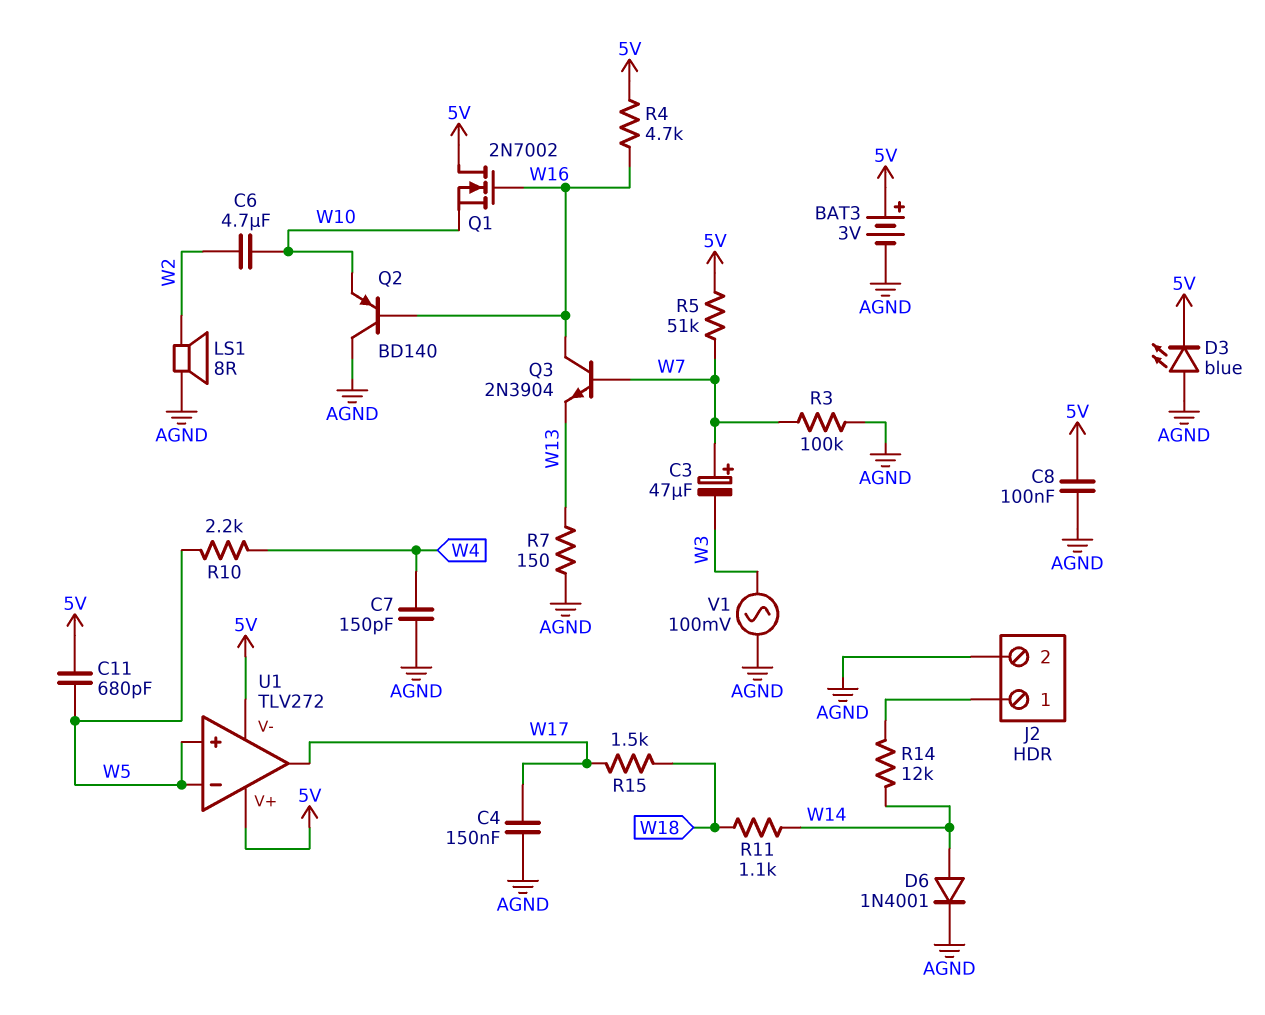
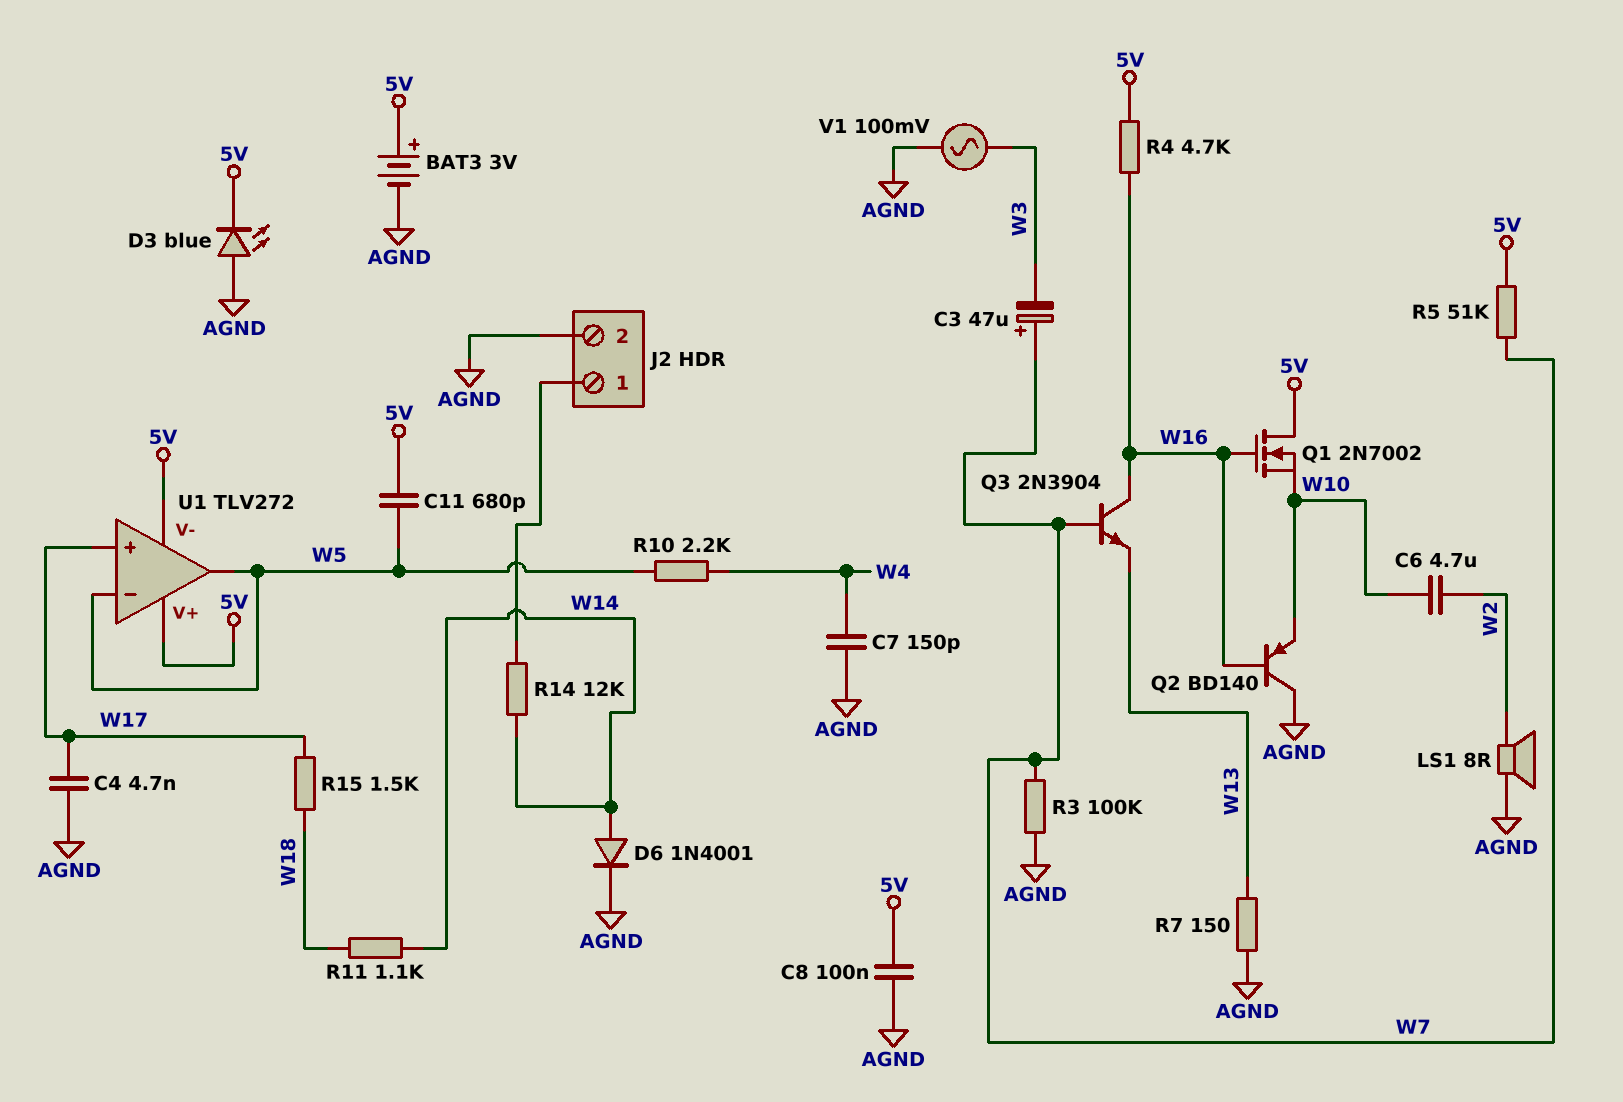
C4: 150nF (AGND, W17) -> 4.7nF (AGND, W17)
U1 pin in+: W5 -> W17
U1 pin out: W17 -> W5

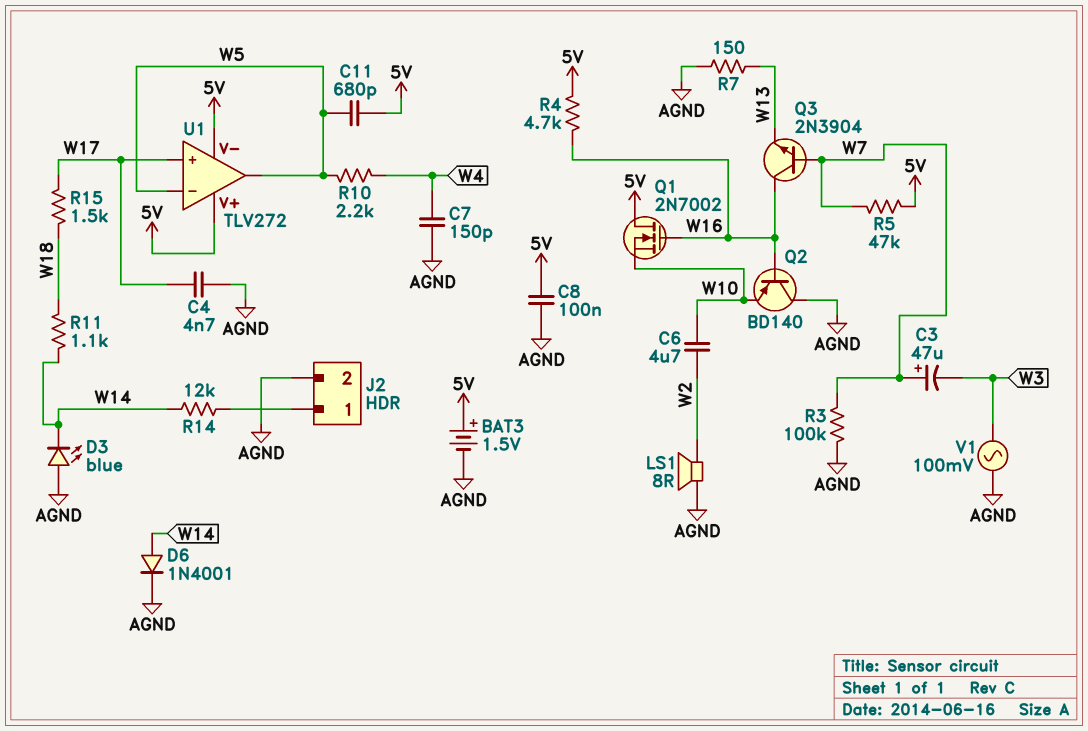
BAT3: 3V (plus 5V, minus AGND) -> 1.5V (plus 5V, minus AGND)
D3: LED blue (A AGND, K 5V) -> LED blue (A AGND, K W14)
R5: 51k (5V, W7) -> 47k (5V, W7)

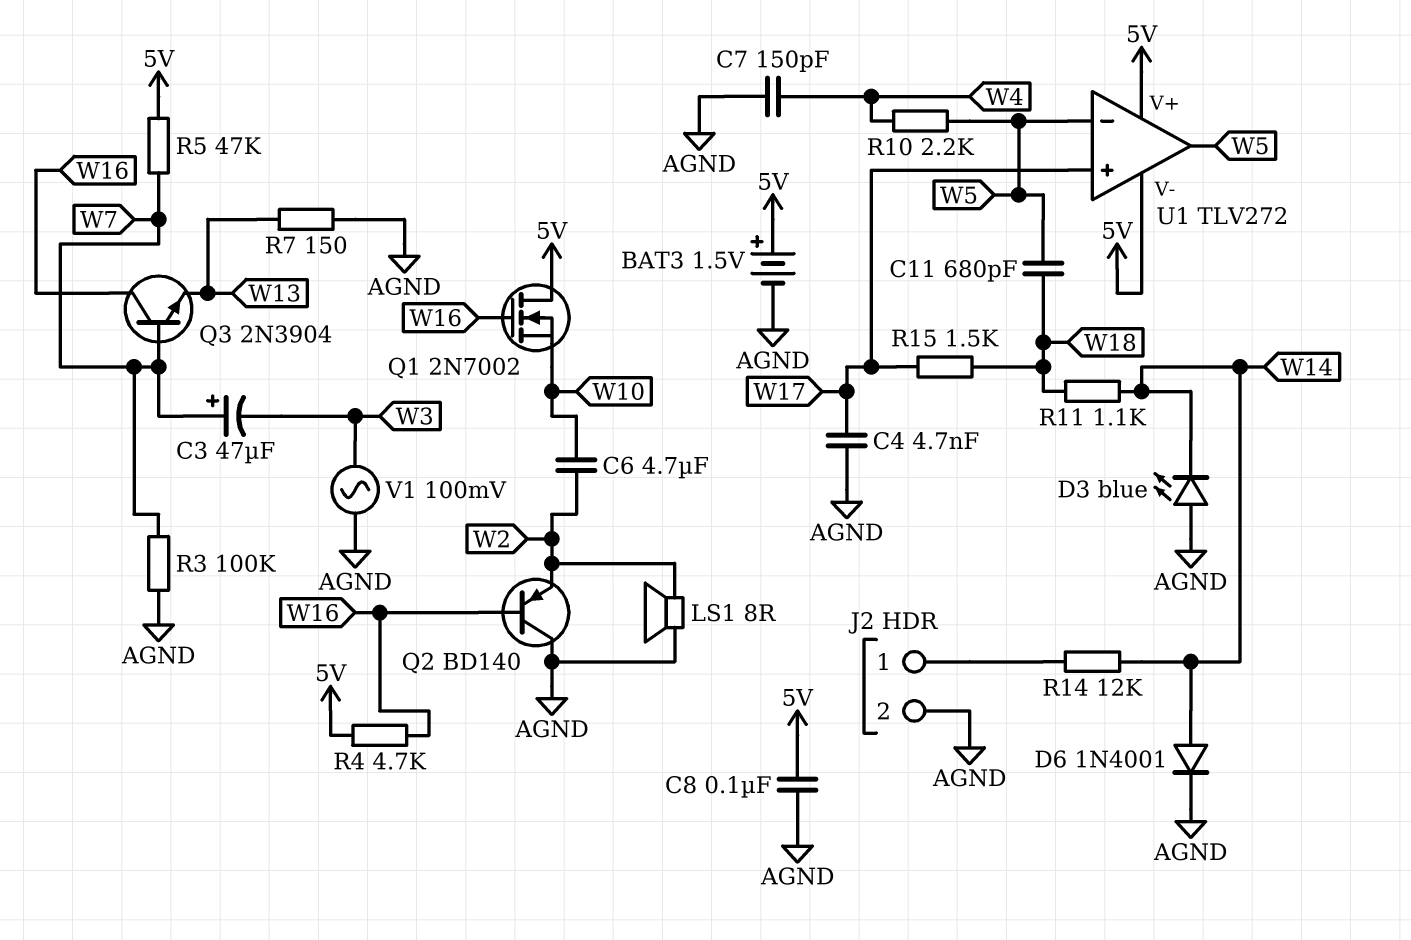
C11: 680pF (5V, W5) -> 680pF (W5, W18)
Q2: PNP BD140 (B W16, C AGND, E W10) -> PNP BD140 (B W16, C AGND, E W2)

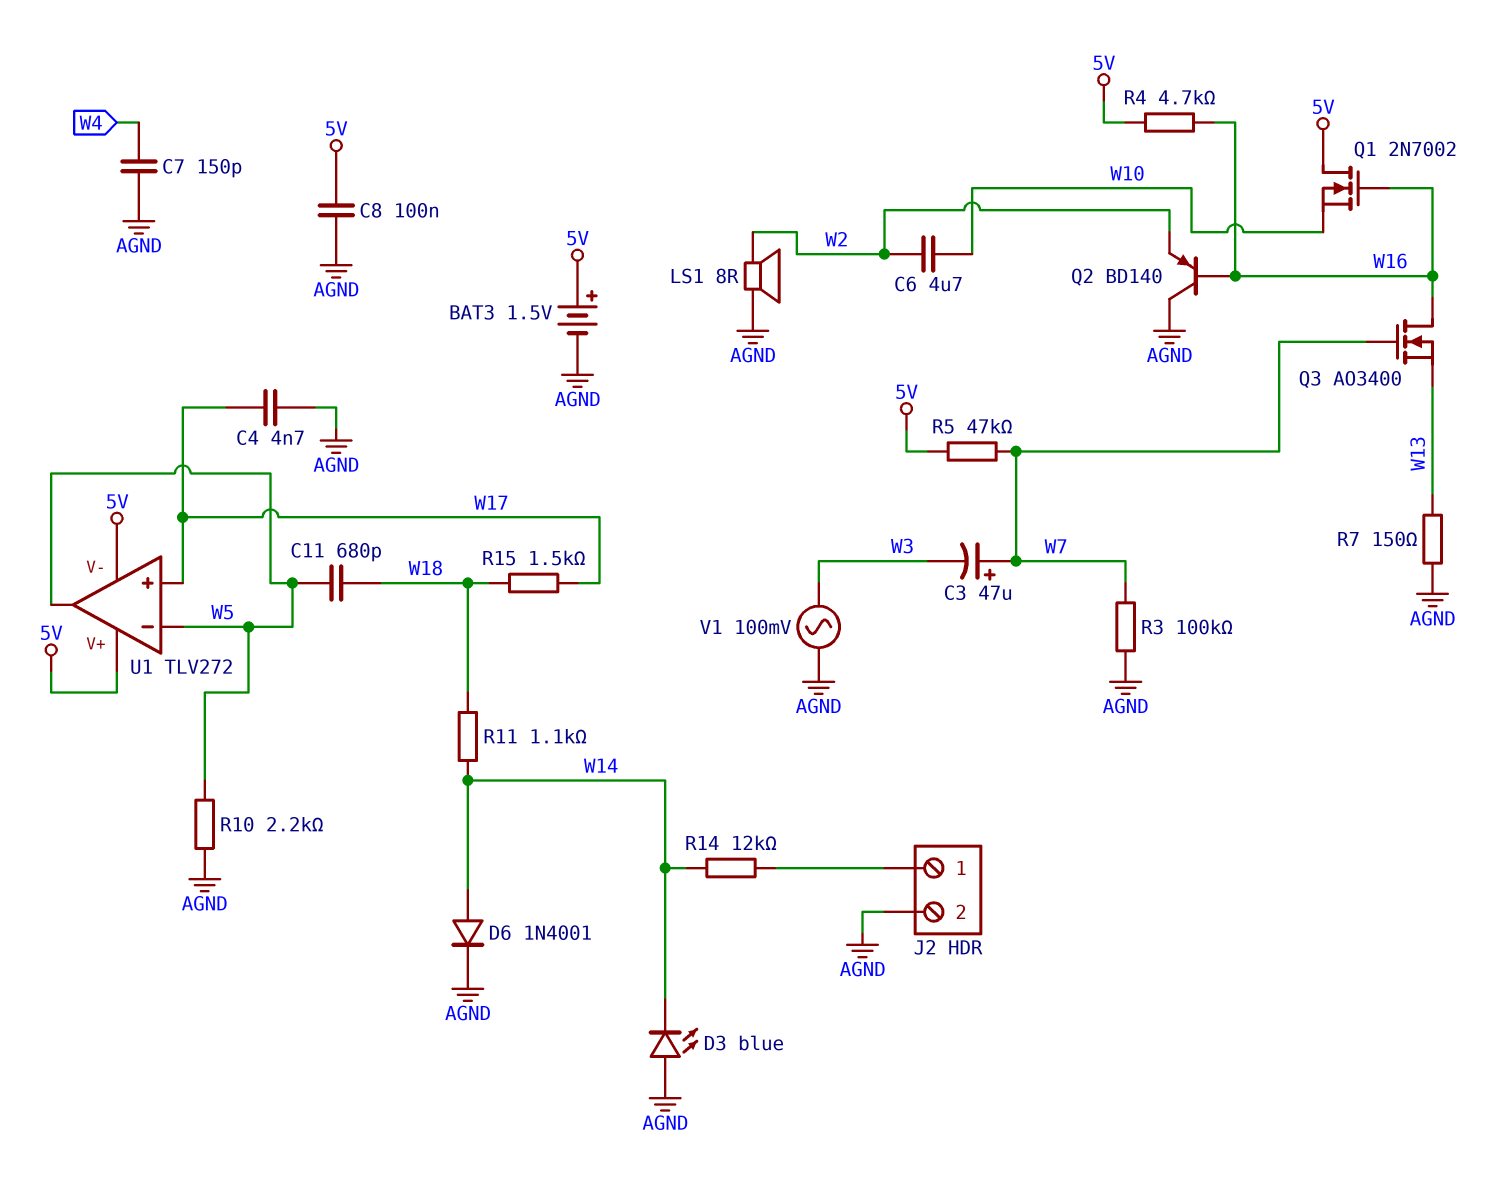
Q3: NPN 2N3904 (B W7, C W16, E W13) -> NMOS AO3400 (G W7, D W16, S W13)
R10: 2.2k (W4, W5) -> 2.2k (AGND, W5)

